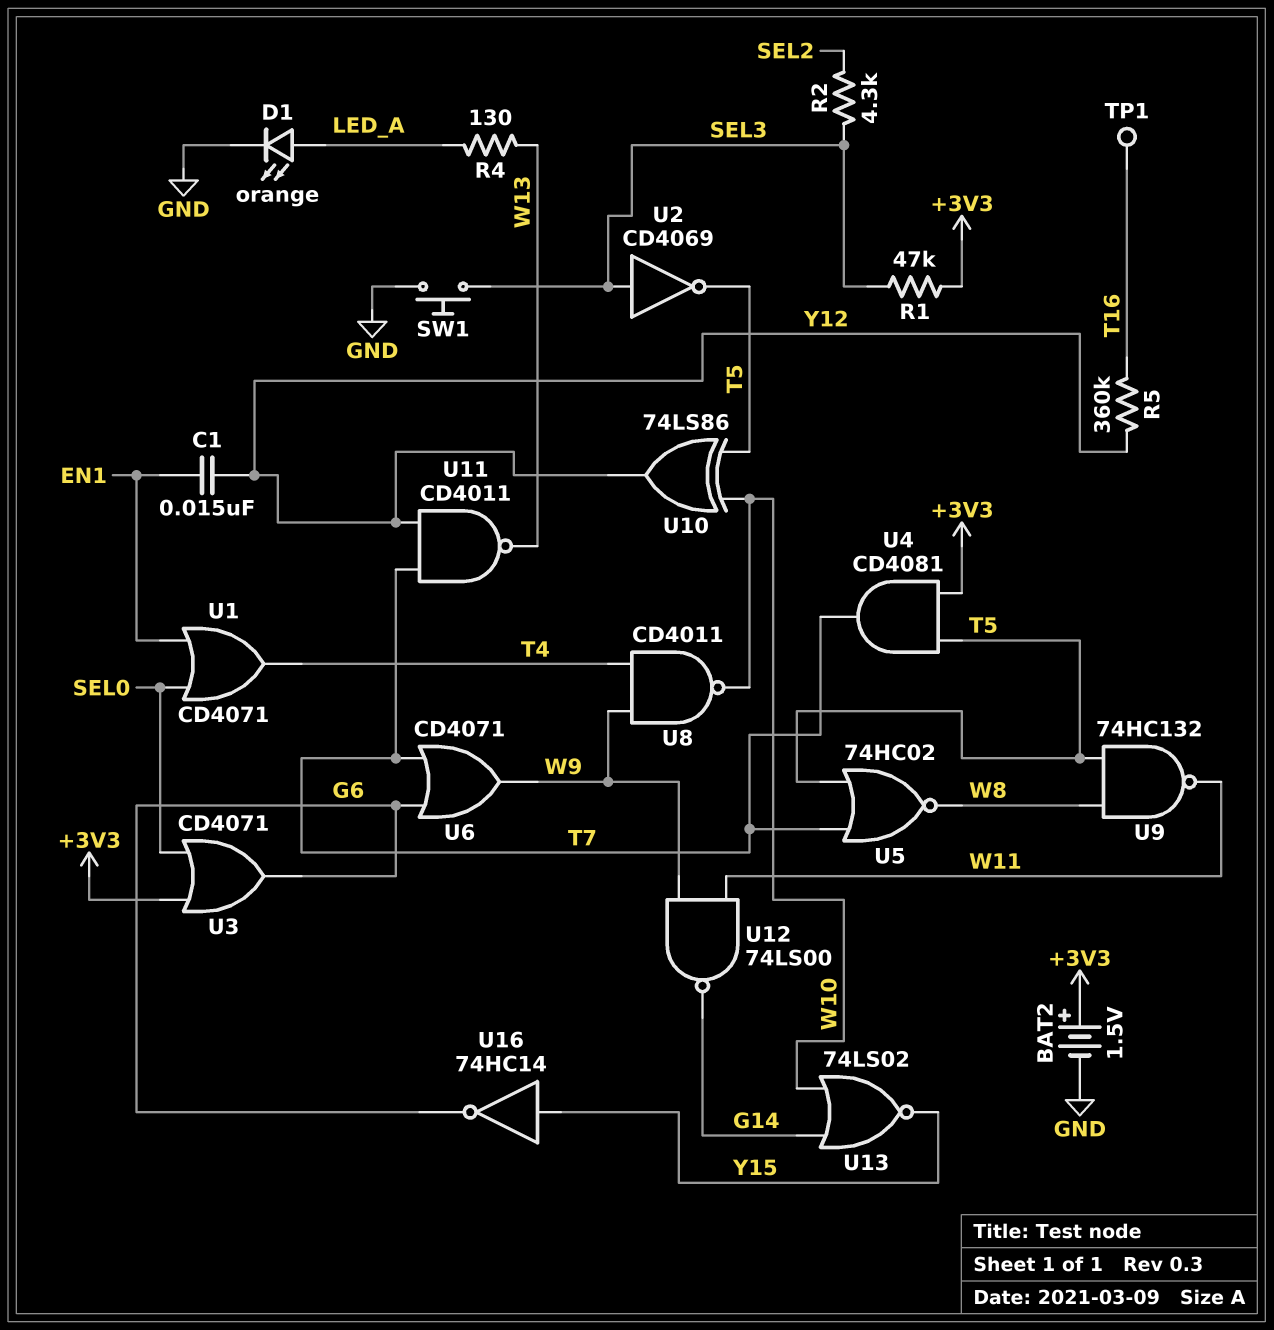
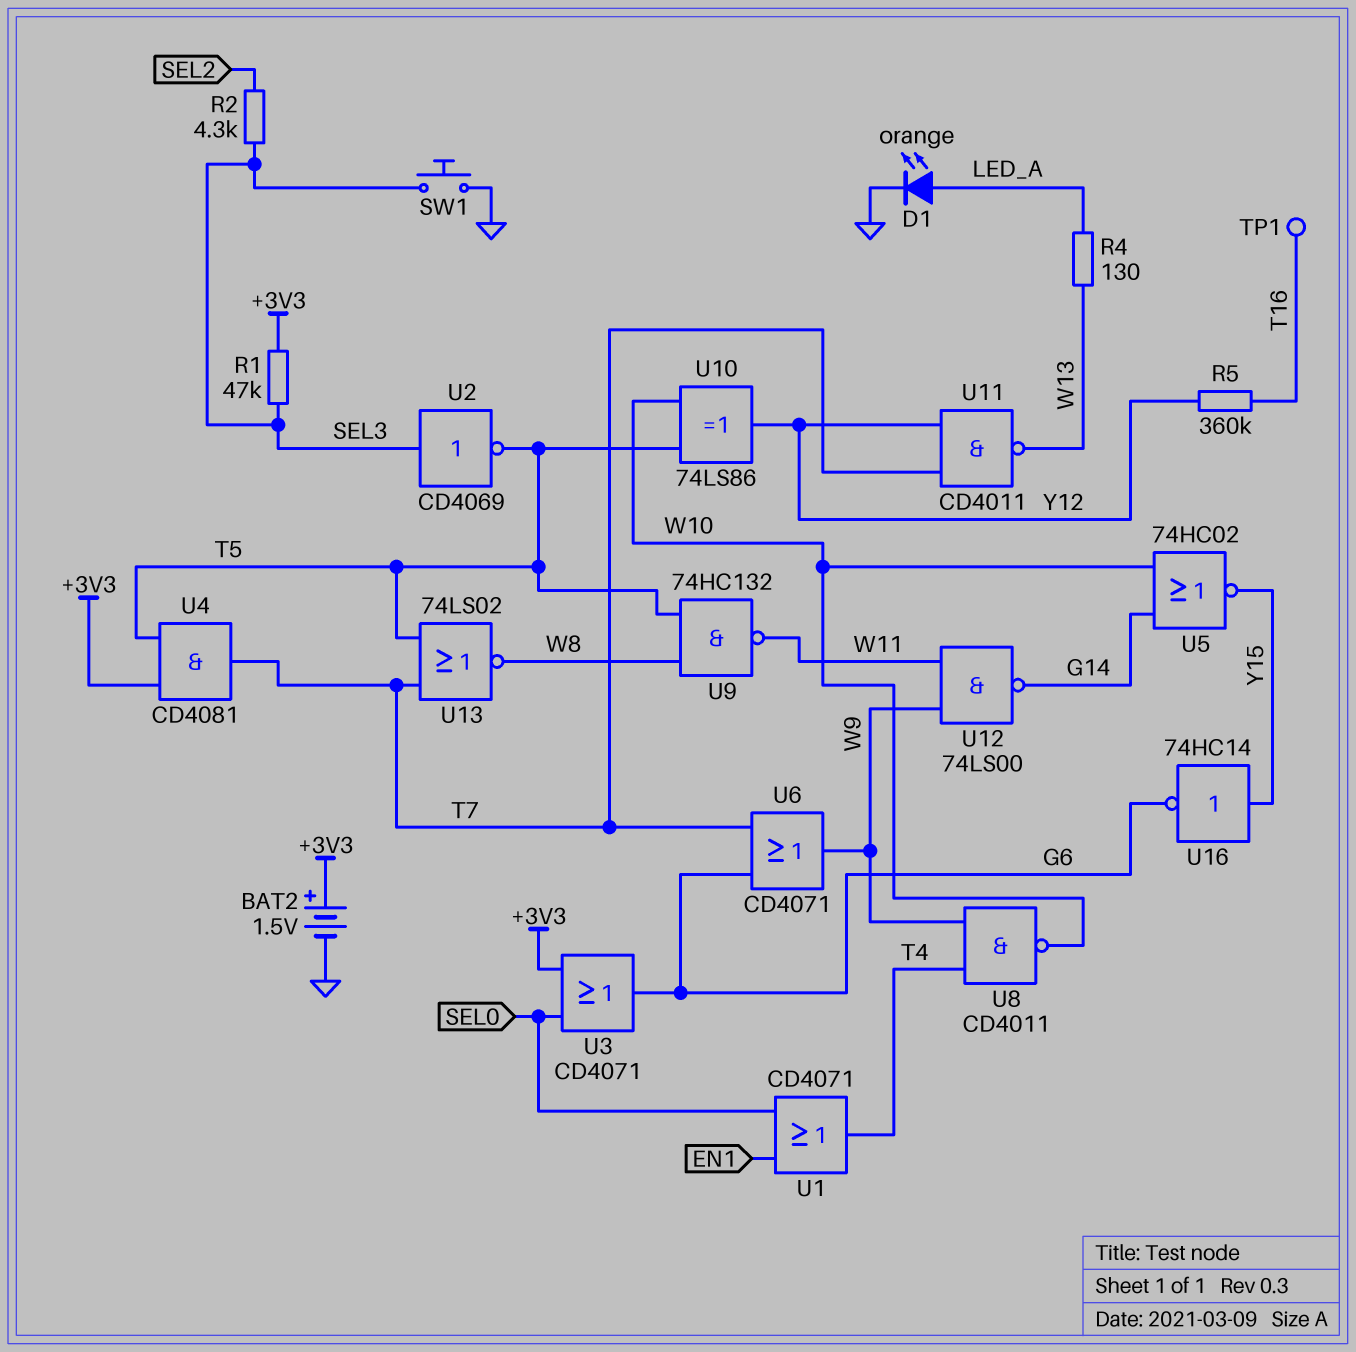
C1: 15nF (EN1, Y12) -> none
U5: NOR 74HC02 (in T5, in T7, out W8) -> NOR 74HC02 (in G14, in W10, out Y15)
U13: NOR 74LS02 (in G14, in W10, out Y15) -> NOR 74LS02 (in T5, in T7, out W8)

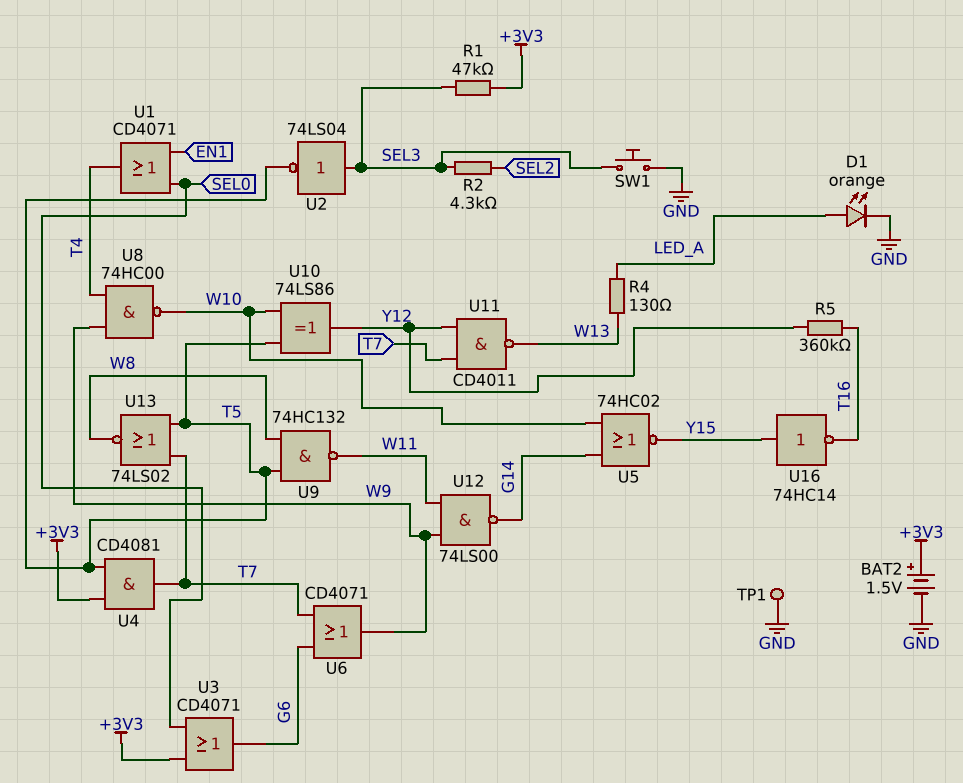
TP1: test point (T16) -> test point (GND)
U2: NOT CD4069 (in SEL3, out T5) -> NOT 74LS04 (in SEL3, out T5)
U8: NAND CD4011 (in T4, in W9, out W10) -> NAND 74HC00 (in T4, in W9, out W10)
U16: NOT 74HC14 (in Y15, out G6) -> NOT 74HC14 (in Y15, out T16)

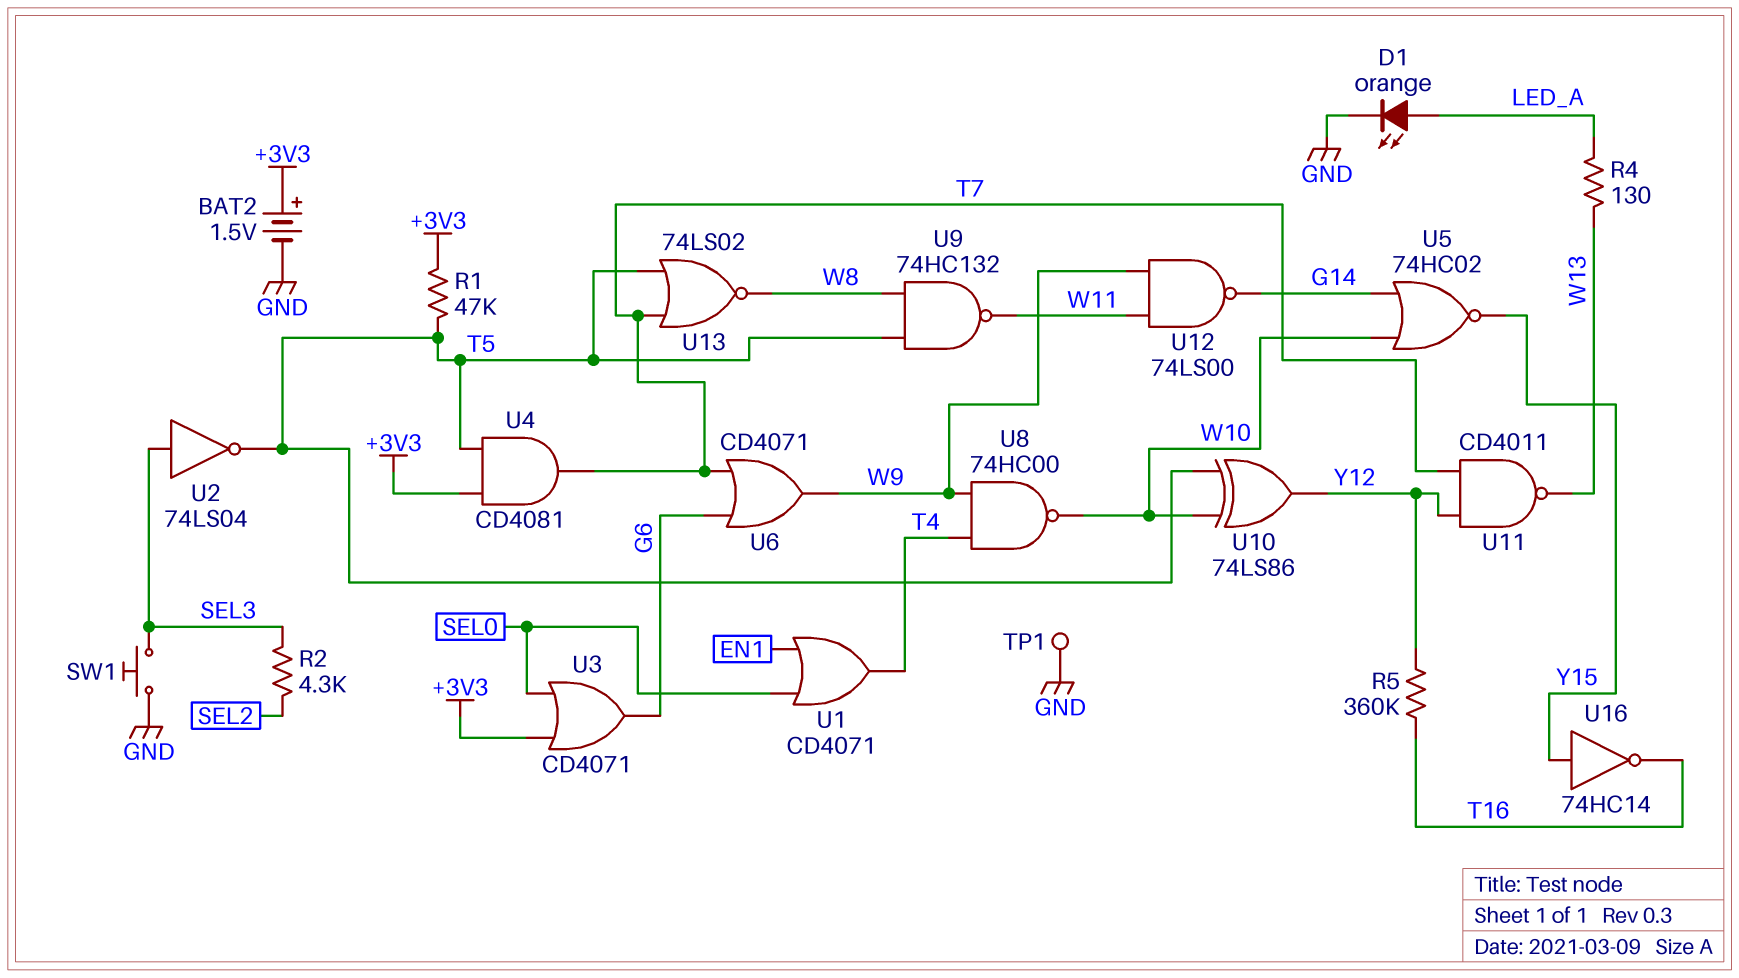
R1: 47k (+3V3, SEL3) -> 47k (+3V3, T5)

